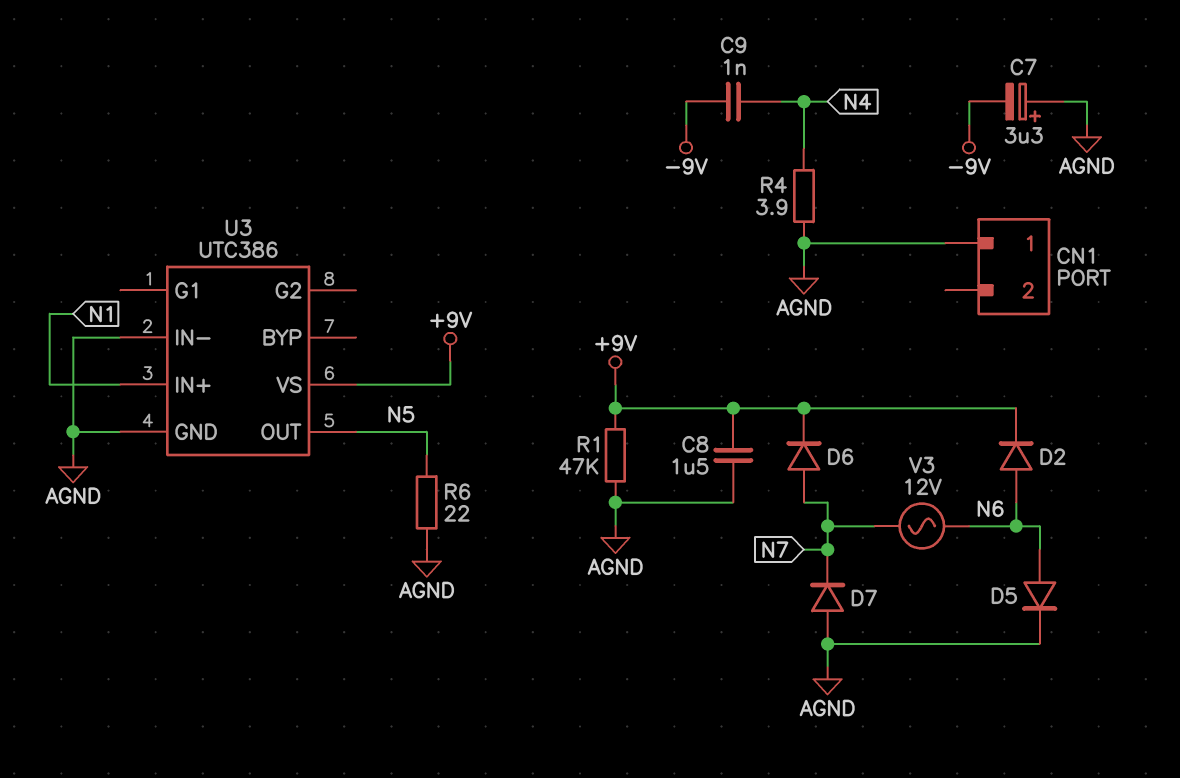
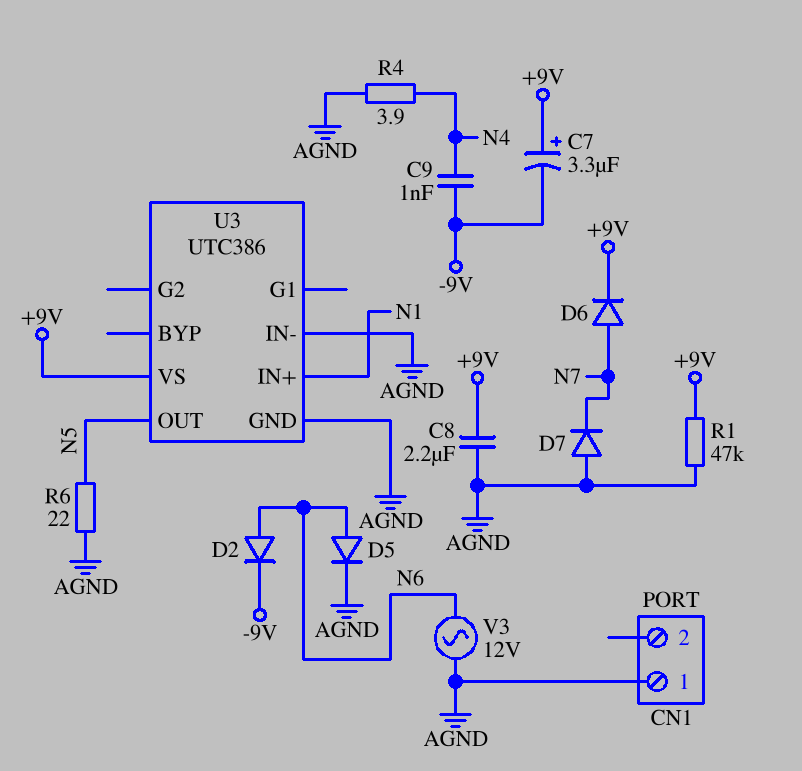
C7: 3.3uF (plus AGND, minus -9V) -> 3.3uF (plus +9V, minus -9V)
C8: 1.5uF (+9V, AGND) -> 2.2uF (+9V, AGND)
D2: diode (A N6, K +9V) -> diode (A N6, K -9V)
V3: AC 12V (N6, N7) -> AC 12V (AGND, N6)

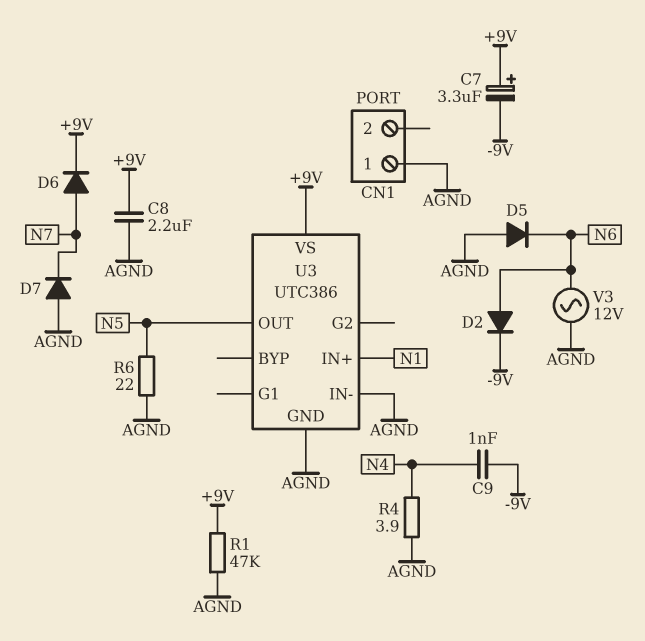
D5: diode (A N6, K AGND) -> diode (A AGND, K N6)

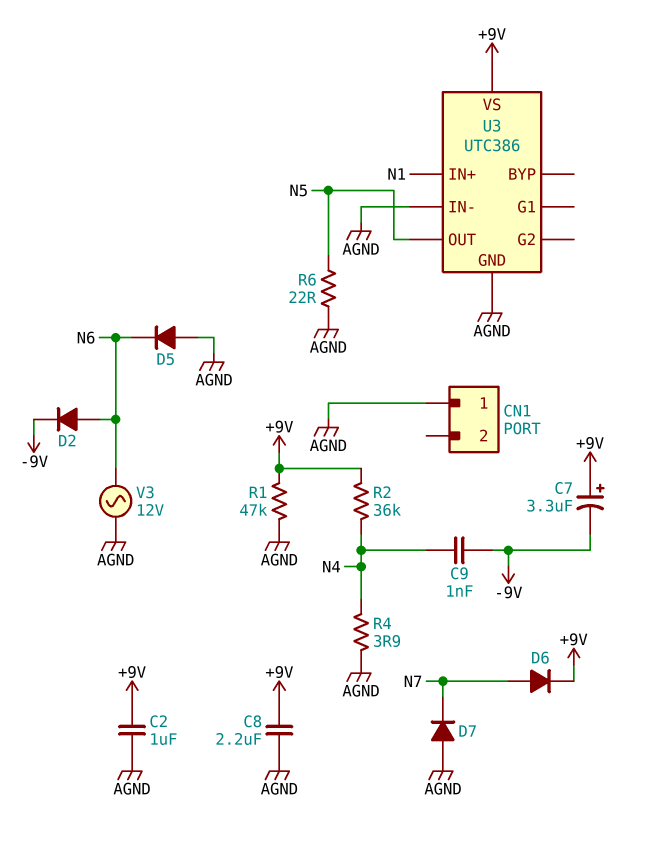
C2: none -> 1uF (+9V, AGND)
R2: none -> 36k (+9V, N4)

